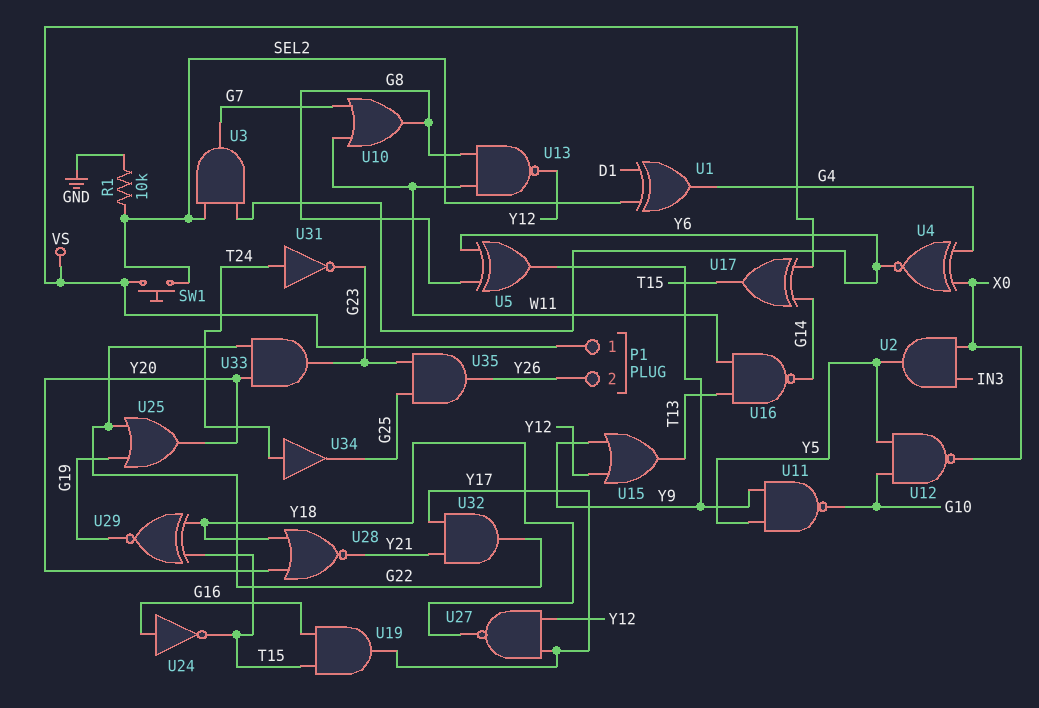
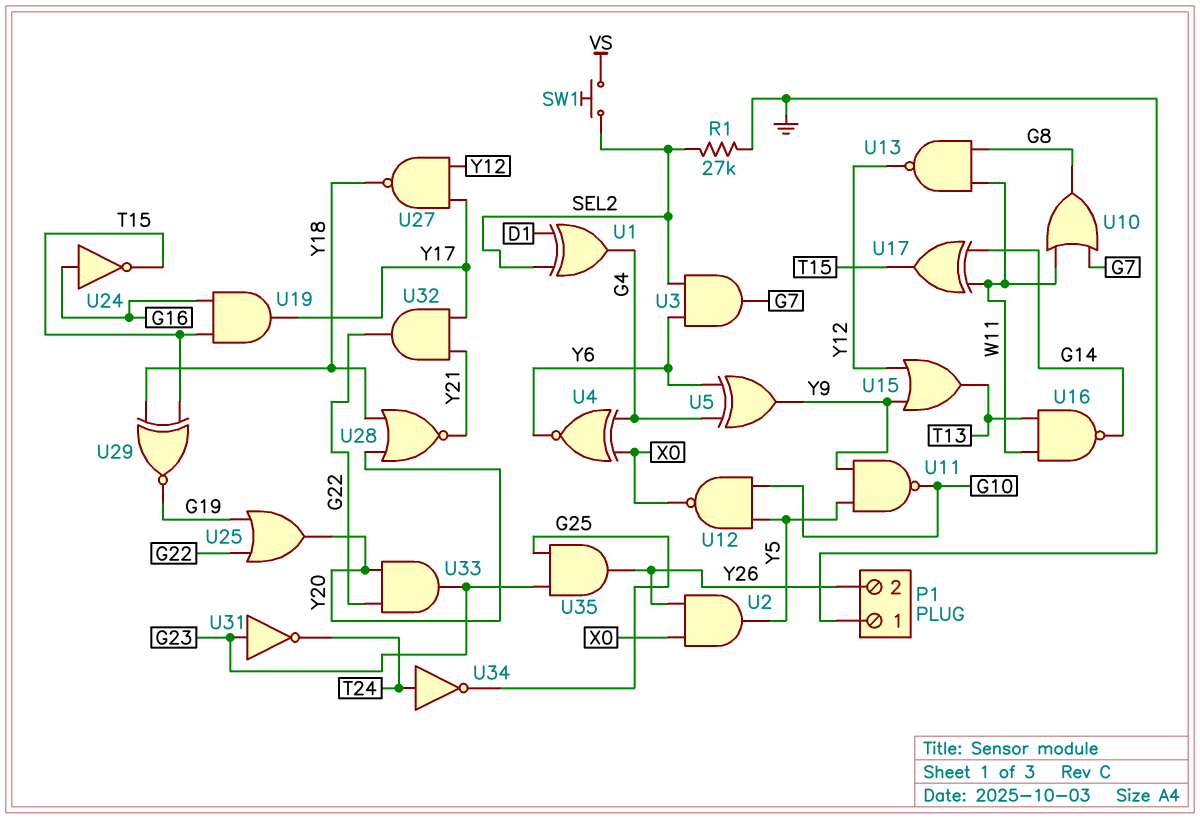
P1 pin 1: VS -> GND
R1: 10k (GND, SEL2) -> 27k (GND, SEL2)
U2: AND (in IN3, in X0, out Y5) -> AND (in X0, in Y26, out Y5)
U5: XOR (in G8, in Y6, out Y9) -> XOR (in G4, in Y6, out Y9)
U17: XOR (in G14, in VS, out T15) -> XOR (in G14, in W11, out T15)
U31: NOT (in T24, out G23) -> NOT (in G23, out T24)
U34: buffer (in T24, out G25) -> NOT (in T24, out G25)

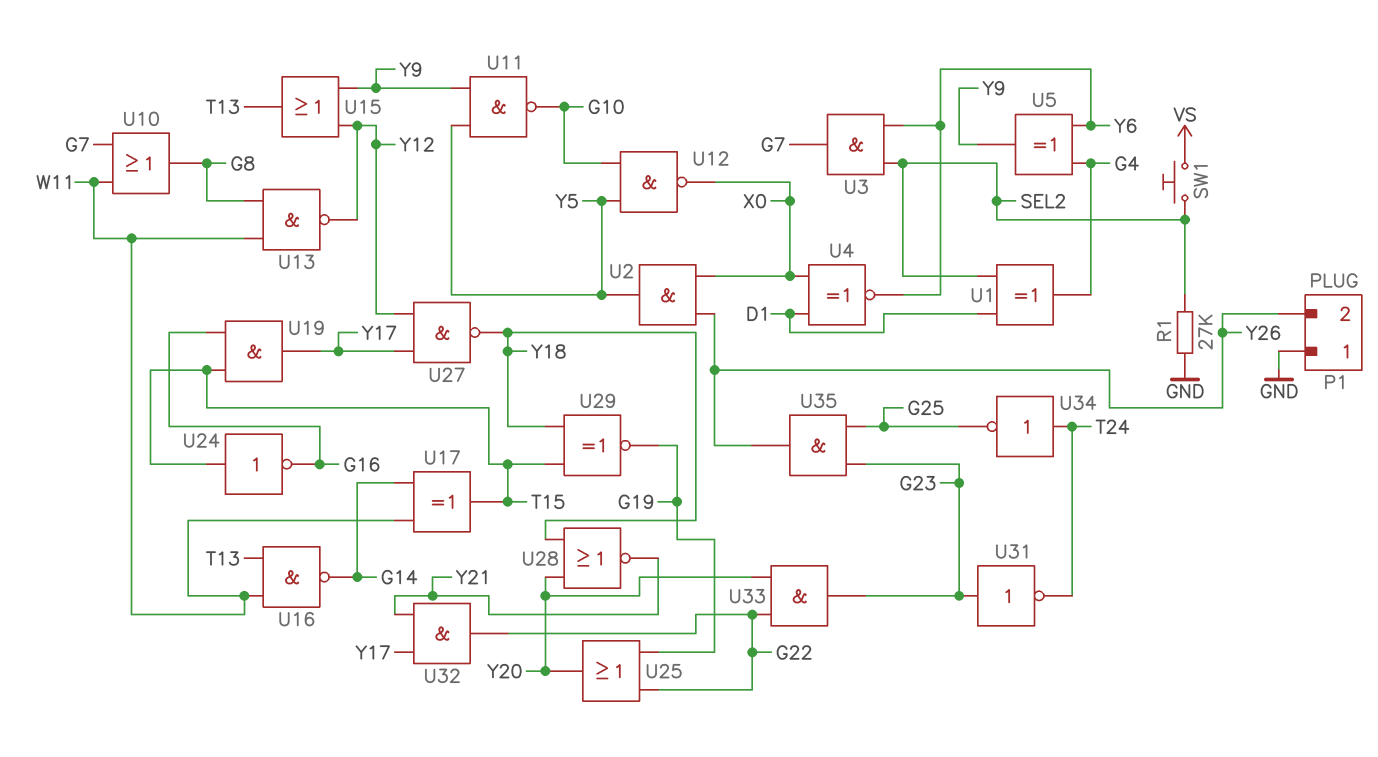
U4: XNOR (in G4, in X0, out Y6) -> XNOR (in D1, in X0, out Y6)
U24: NOT (in G16, out T15) -> NOT (in T15, out G16)

